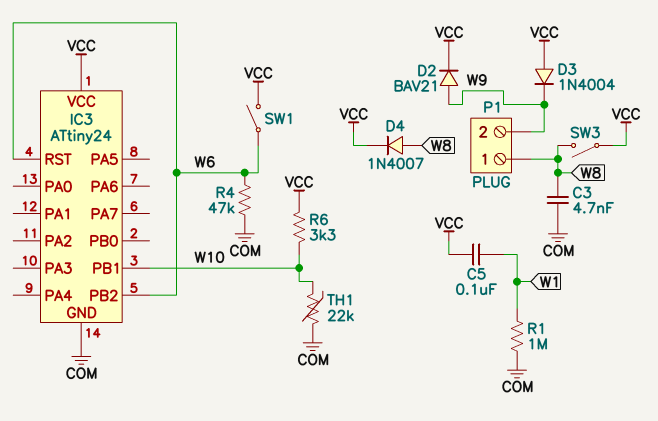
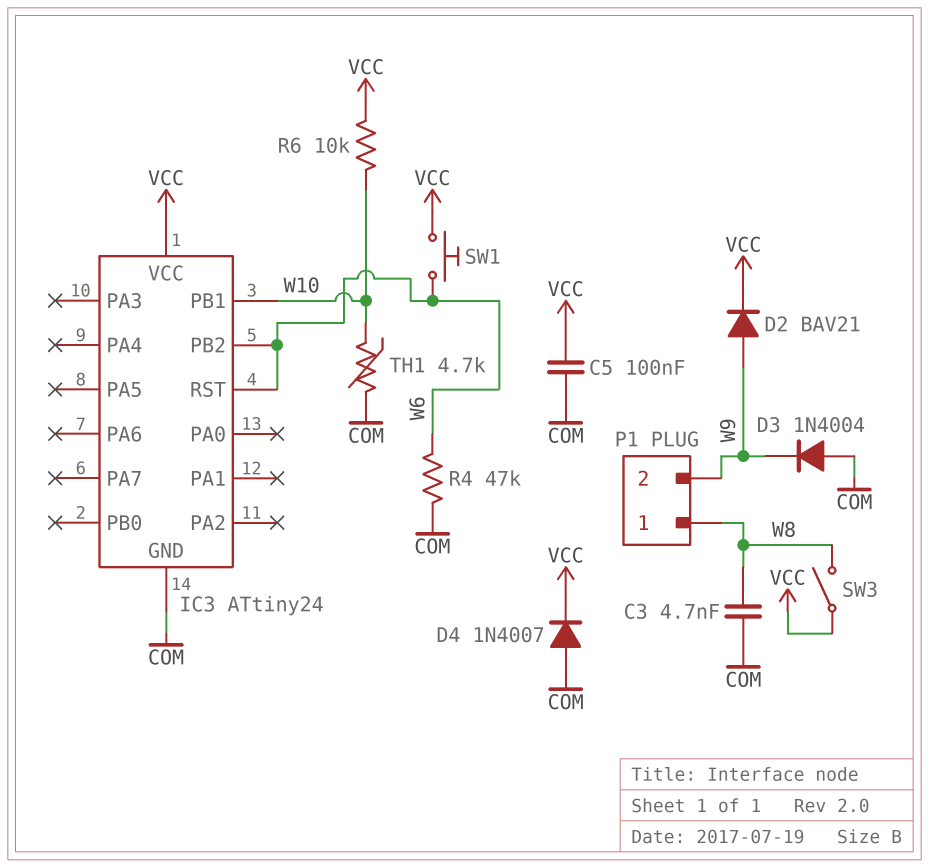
C5: 100nF (VCC, W1) -> 100nF (COM, VCC)
D3: diode 1N4004 (A VCC, K W9) -> diode 1N4004 (A COM, K W9)
D4: diode 1N4007 (A W8, K VCC) -> diode 1N4007 (A COM, K VCC)
R1: 1M (COM, W1) -> none
R6: 3.3k (VCC, W10) -> 10k (VCC, W10)
SW1: switch (VCC, W6) -> button (VCC, W6)
TH1: 22k (COM, W10) -> 4.7k (COM, W10)

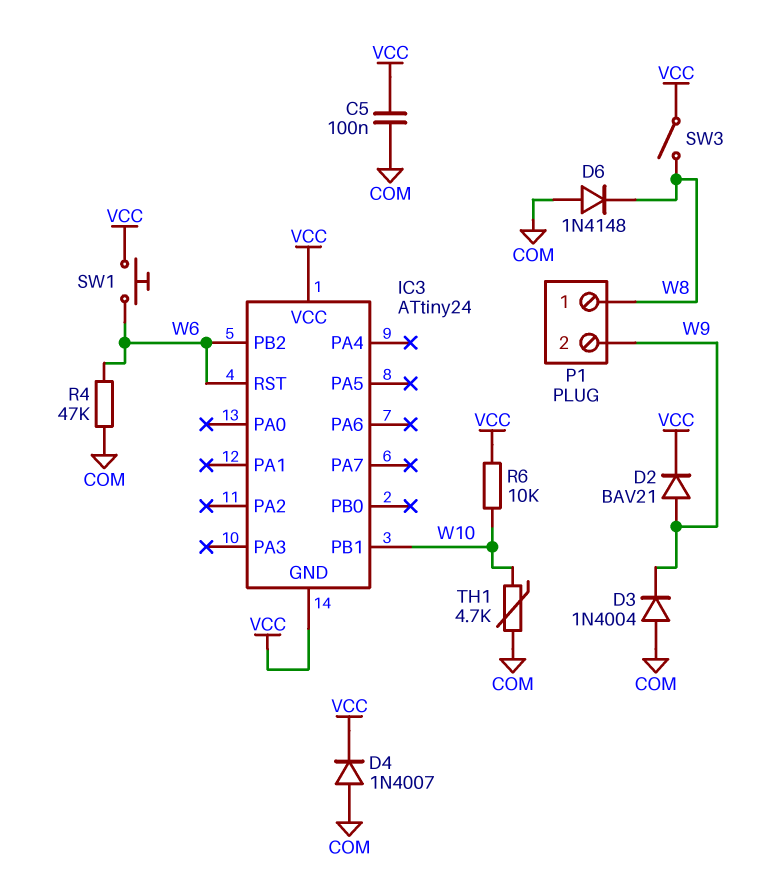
C3: 4.7nF (COM, W8) -> none
D6: none -> diode 1N4148 (A COM, K W8)
IC3 pin GND: COM -> VCC

